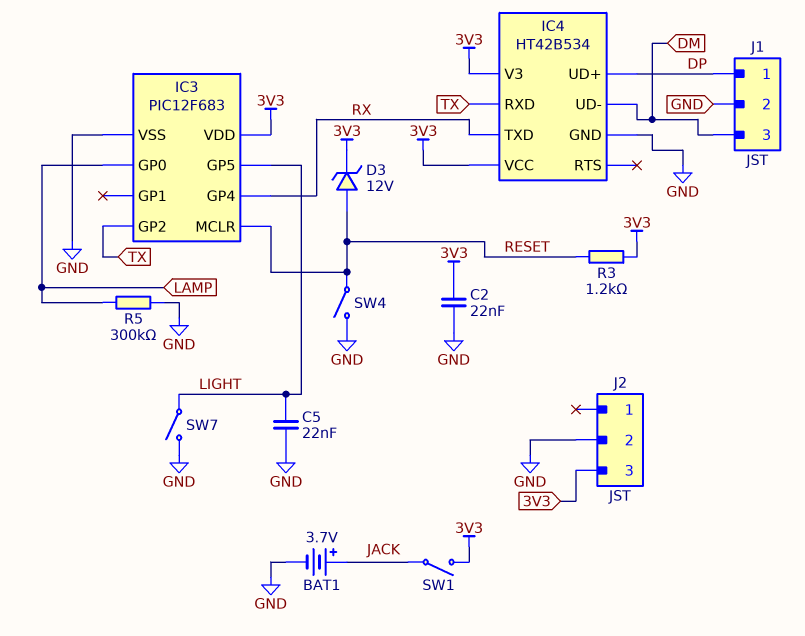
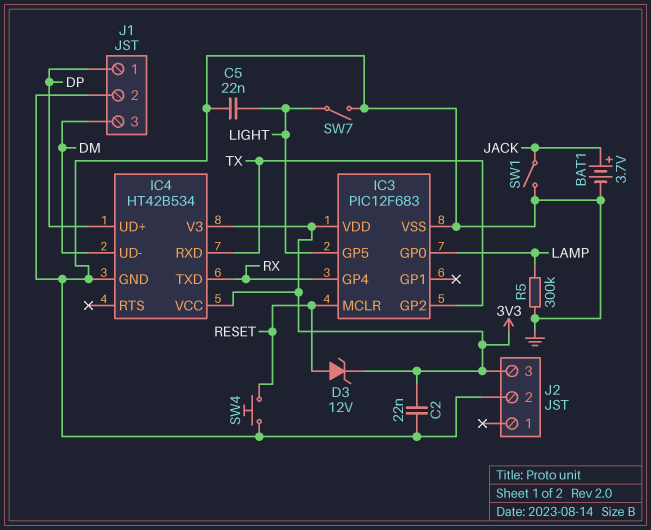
R3: 1.2k (3V3, RESET) -> none
SW1: switch (3V3, JACK) -> switch (GND, JACK)
SW4: switch (GND, RESET) -> button (GND, RESET)

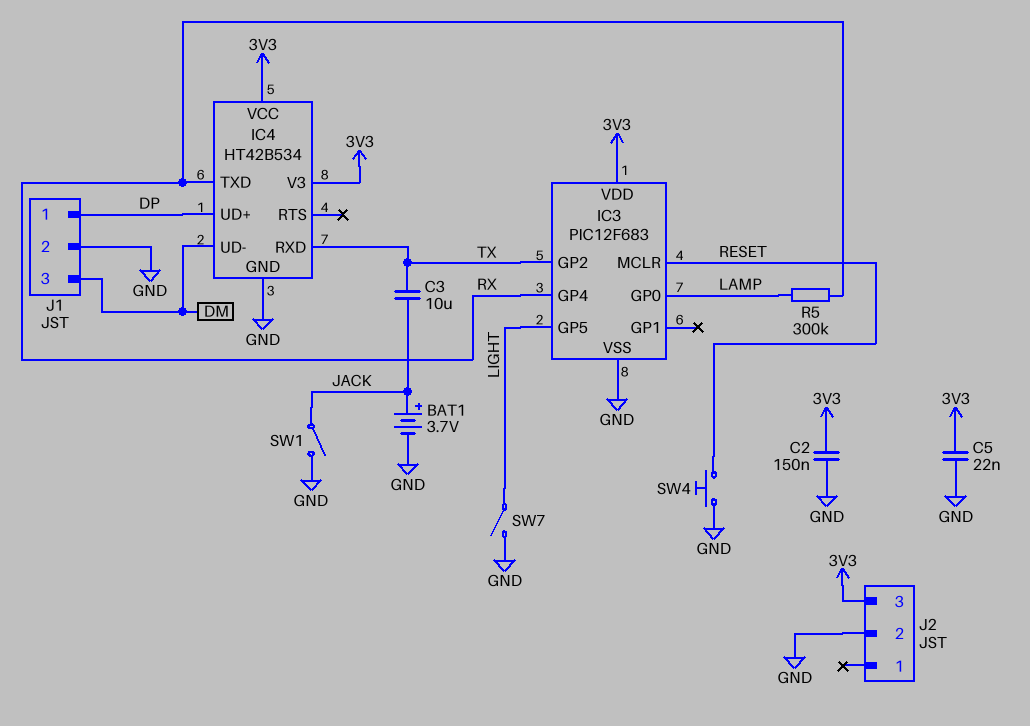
C2: 22nF (3V3, GND) -> 150nF (3V3, GND)
C3: none -> 10uF (JACK, TX)
C5: 22nF (GND, LIGHT) -> 22nF (3V3, GND)
D3: zener 12V (A RESET, K 3V3) -> none
R5: 300k (GND, LAMP) -> 300k (LAMP, RX)

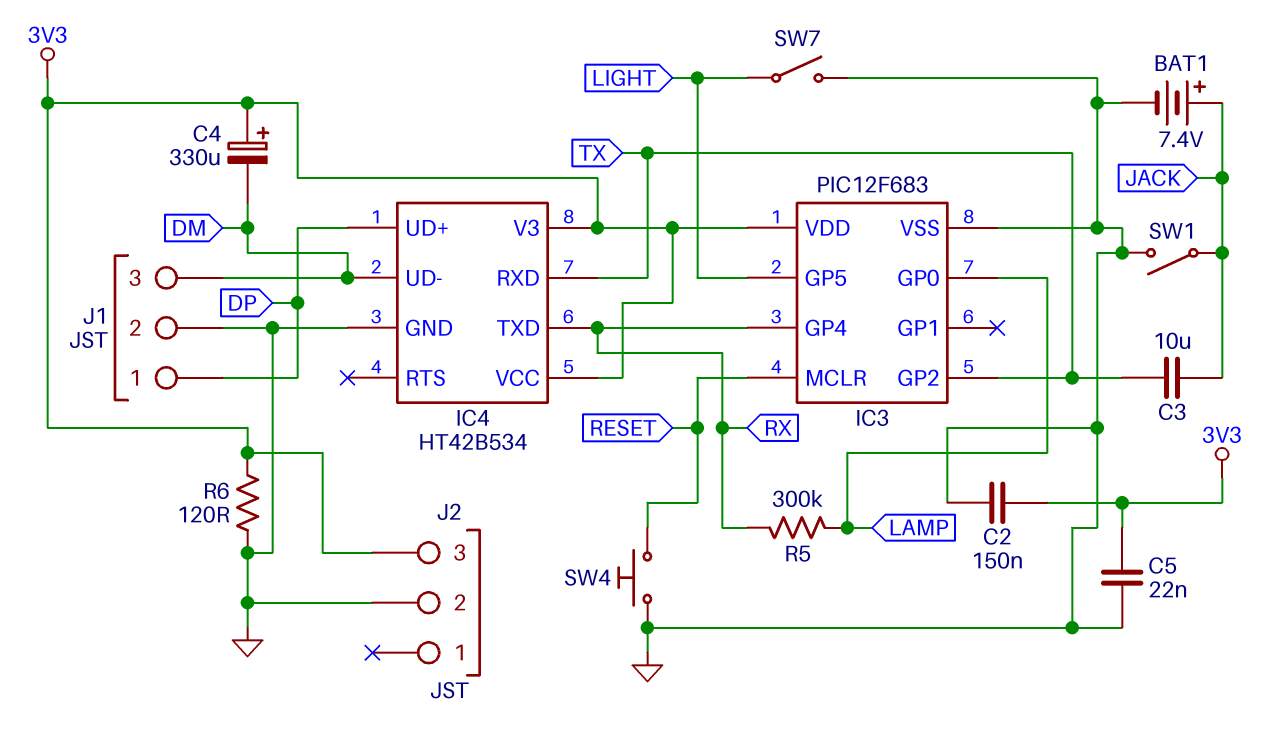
BAT1: 3.7V (plus JACK, minus GND) -> 7.4V (plus JACK, minus GND)
C4: none -> 330uF (plus 3V3, minus DM)
R6: none -> 120 (3V3, GND)

